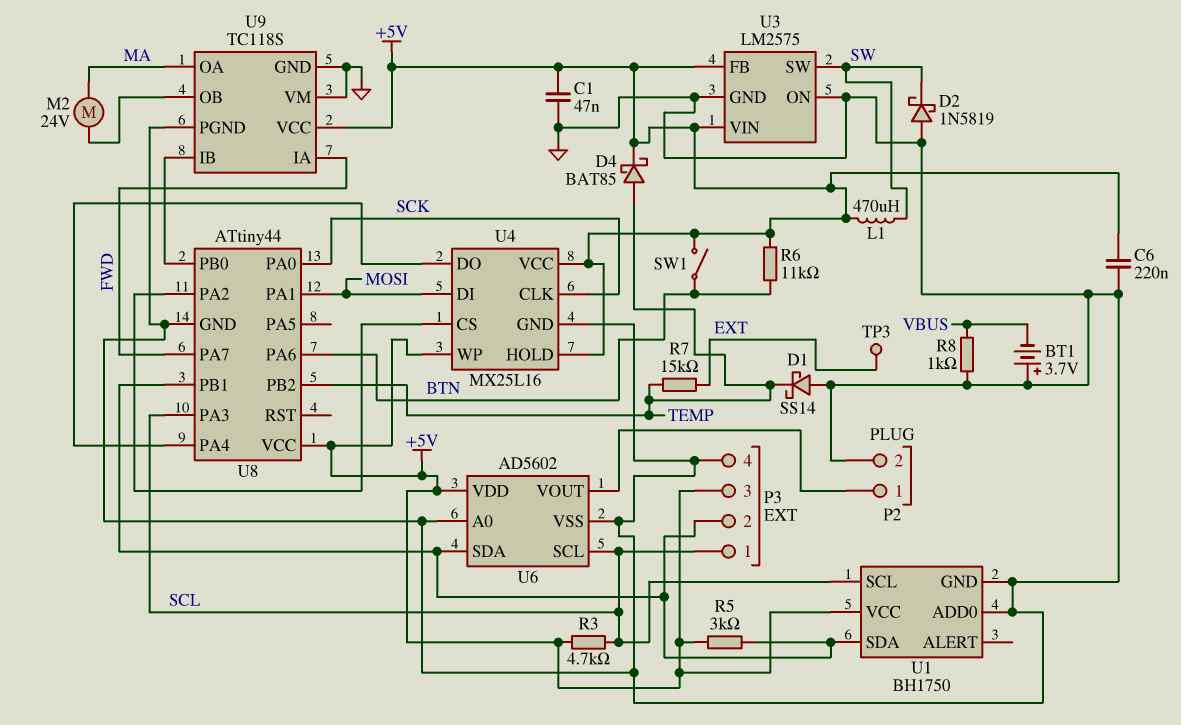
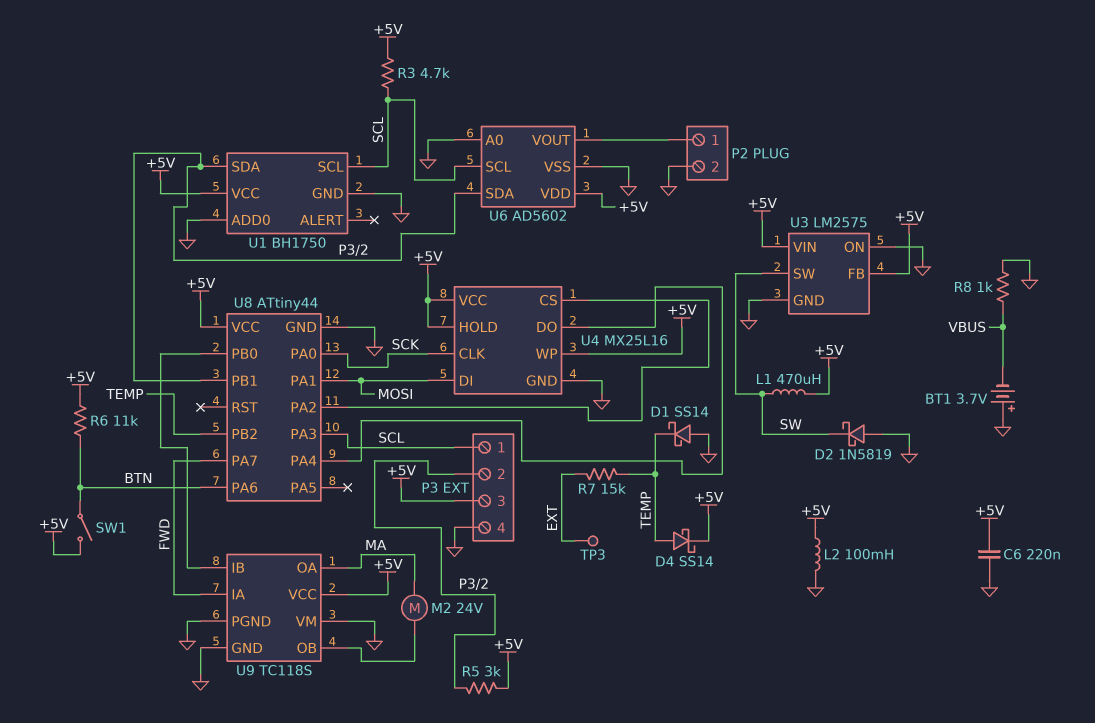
C1: 47nF (+5V, GND) -> none
D4: schottky BAT85 (A TEMP, K +5V) -> schottky SS14 (A TEMP, K +5V)
L2: none -> 100mH (+5V, GND)

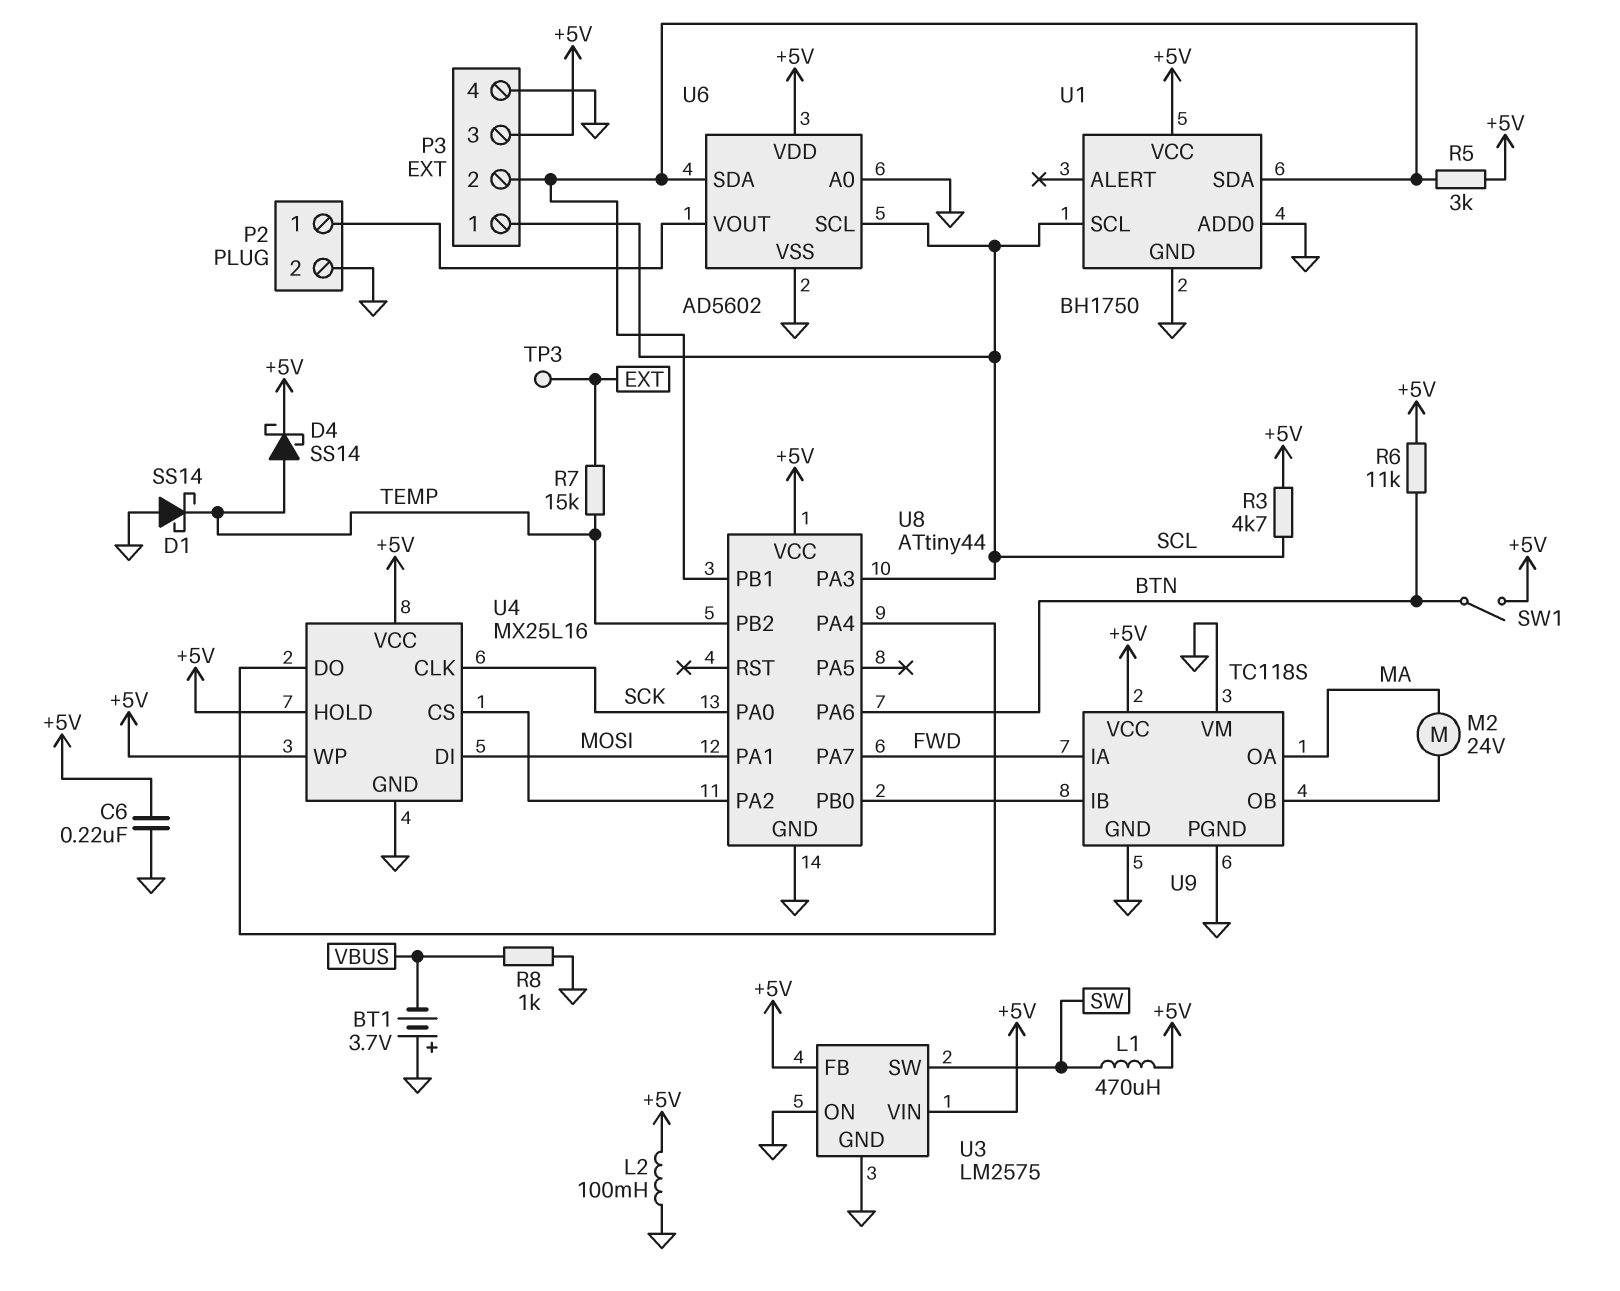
D2: schottky 1N5819 (A GND, K SW) -> none

